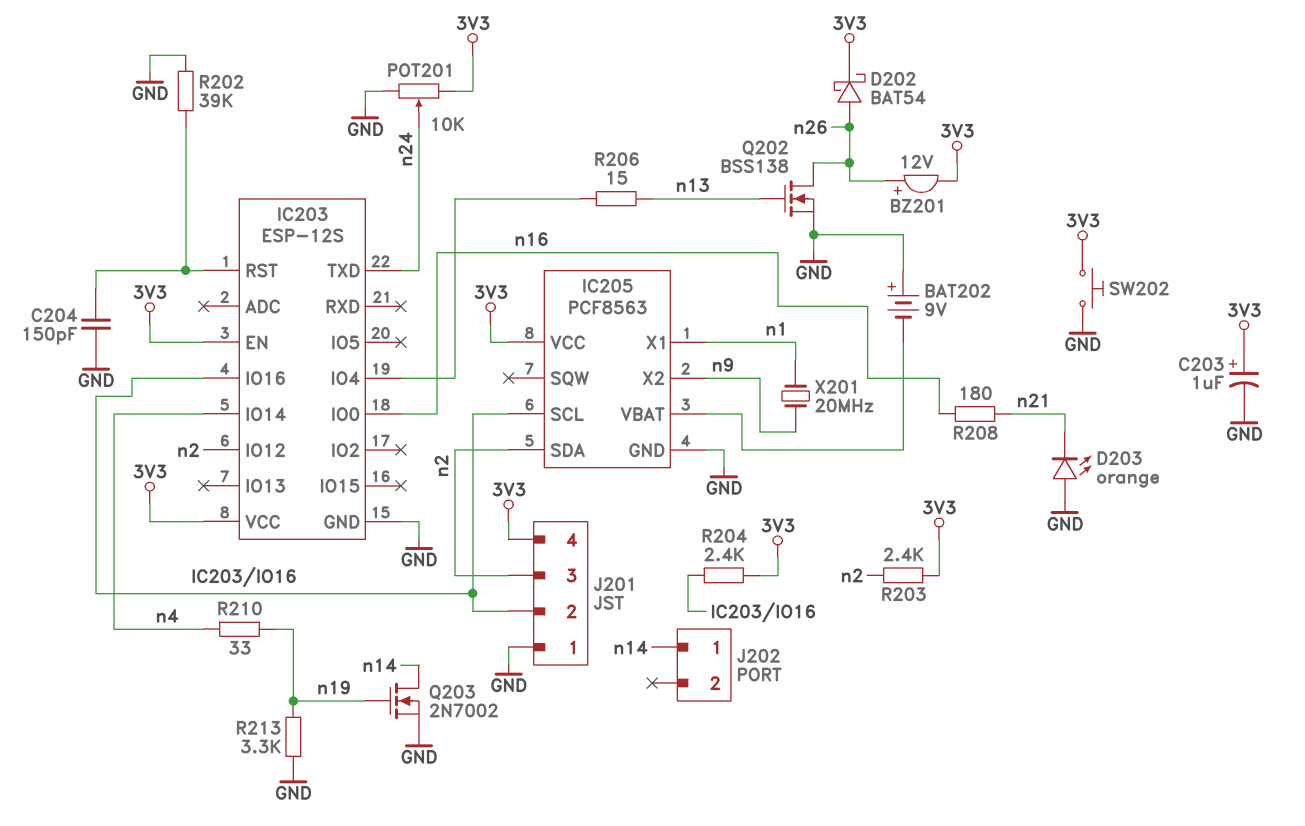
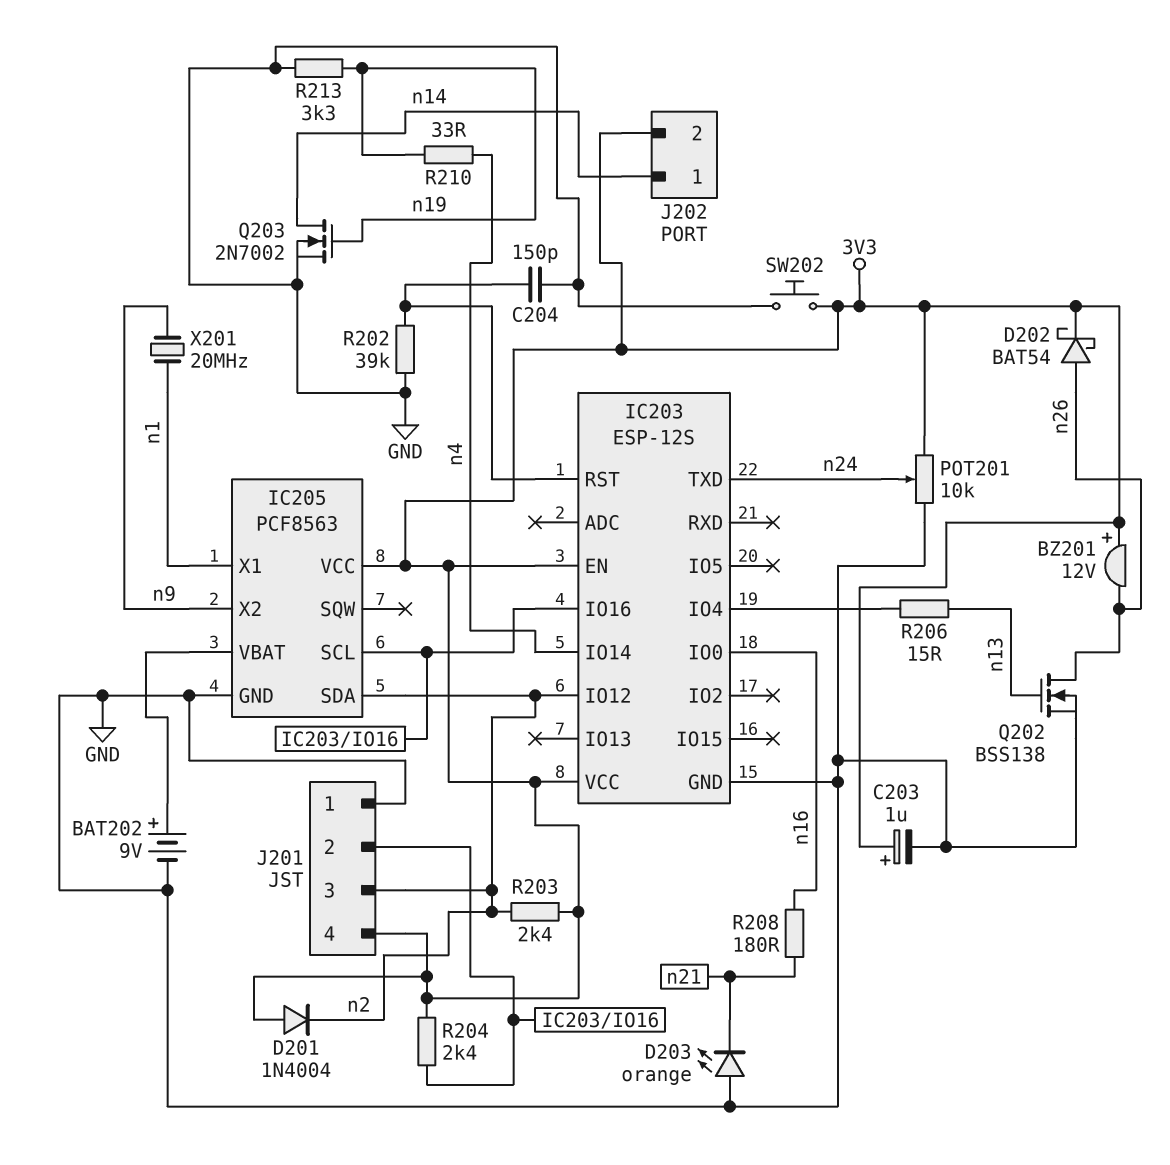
BAT202: 9V (plus GND, minus IC205/VBAT) -> 9V (plus IC205/VBAT, minus GND)
BZ201: buzzer 12V (plus n26, minus 3V3) -> buzzer 12V (plus 3V3, minus n26)
D201: none -> diode 1N4004 (A 3V3, K n2)
J202 pin 2: none -> 3V3

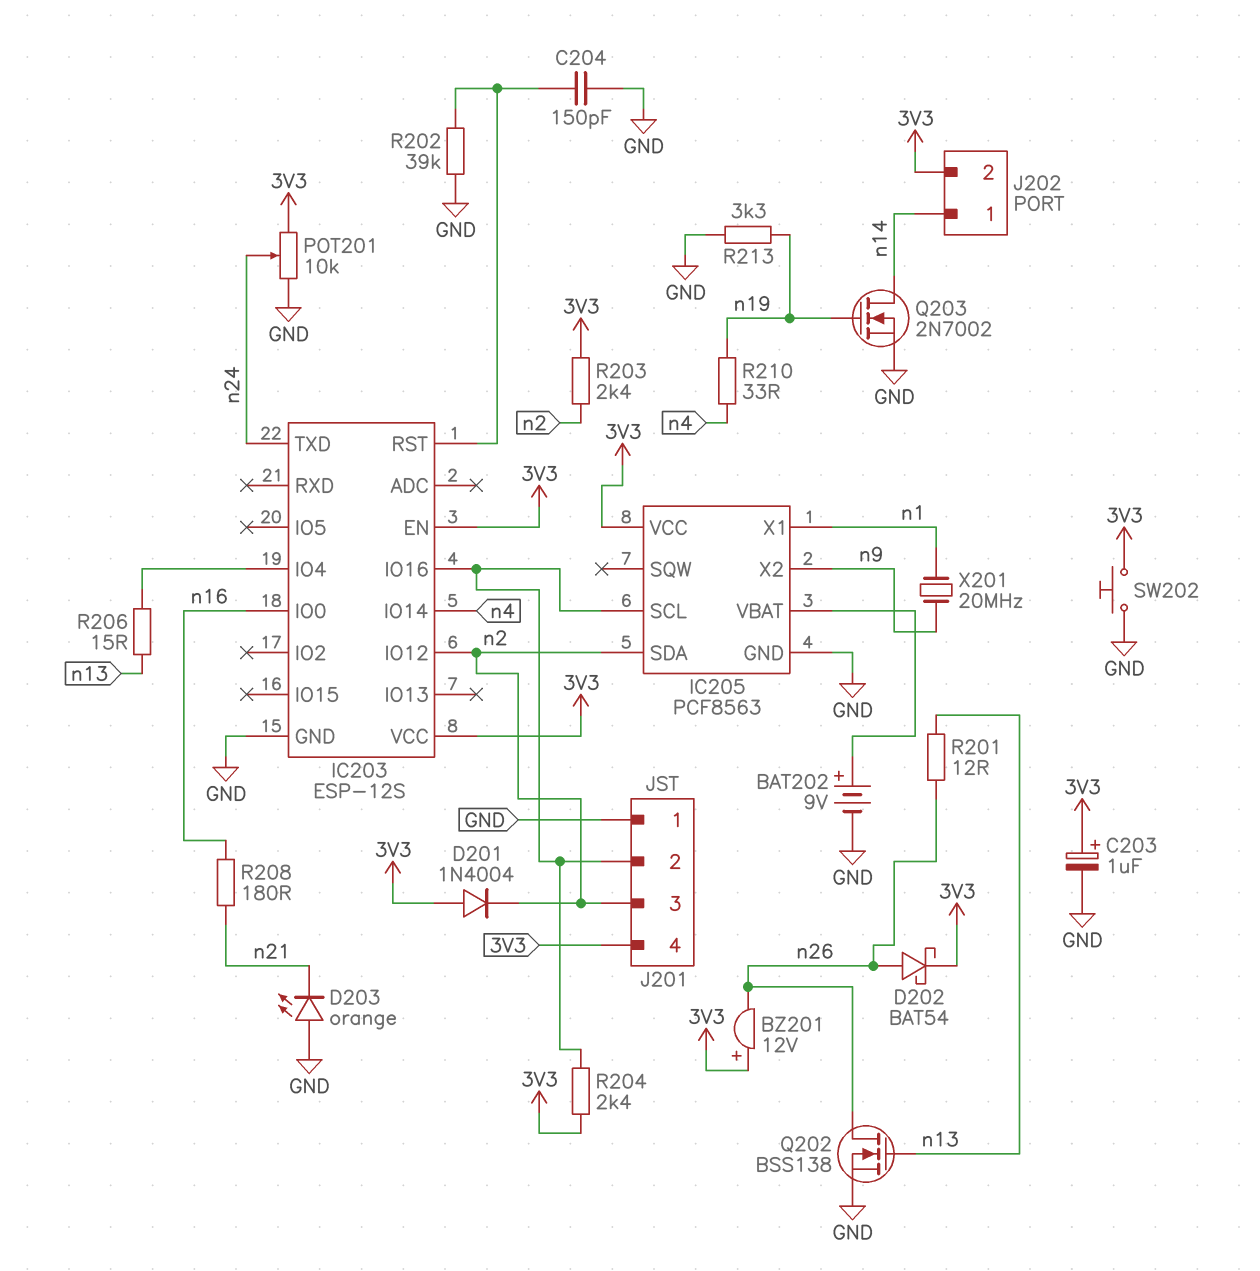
R201: none -> 12 (n13, n26)

